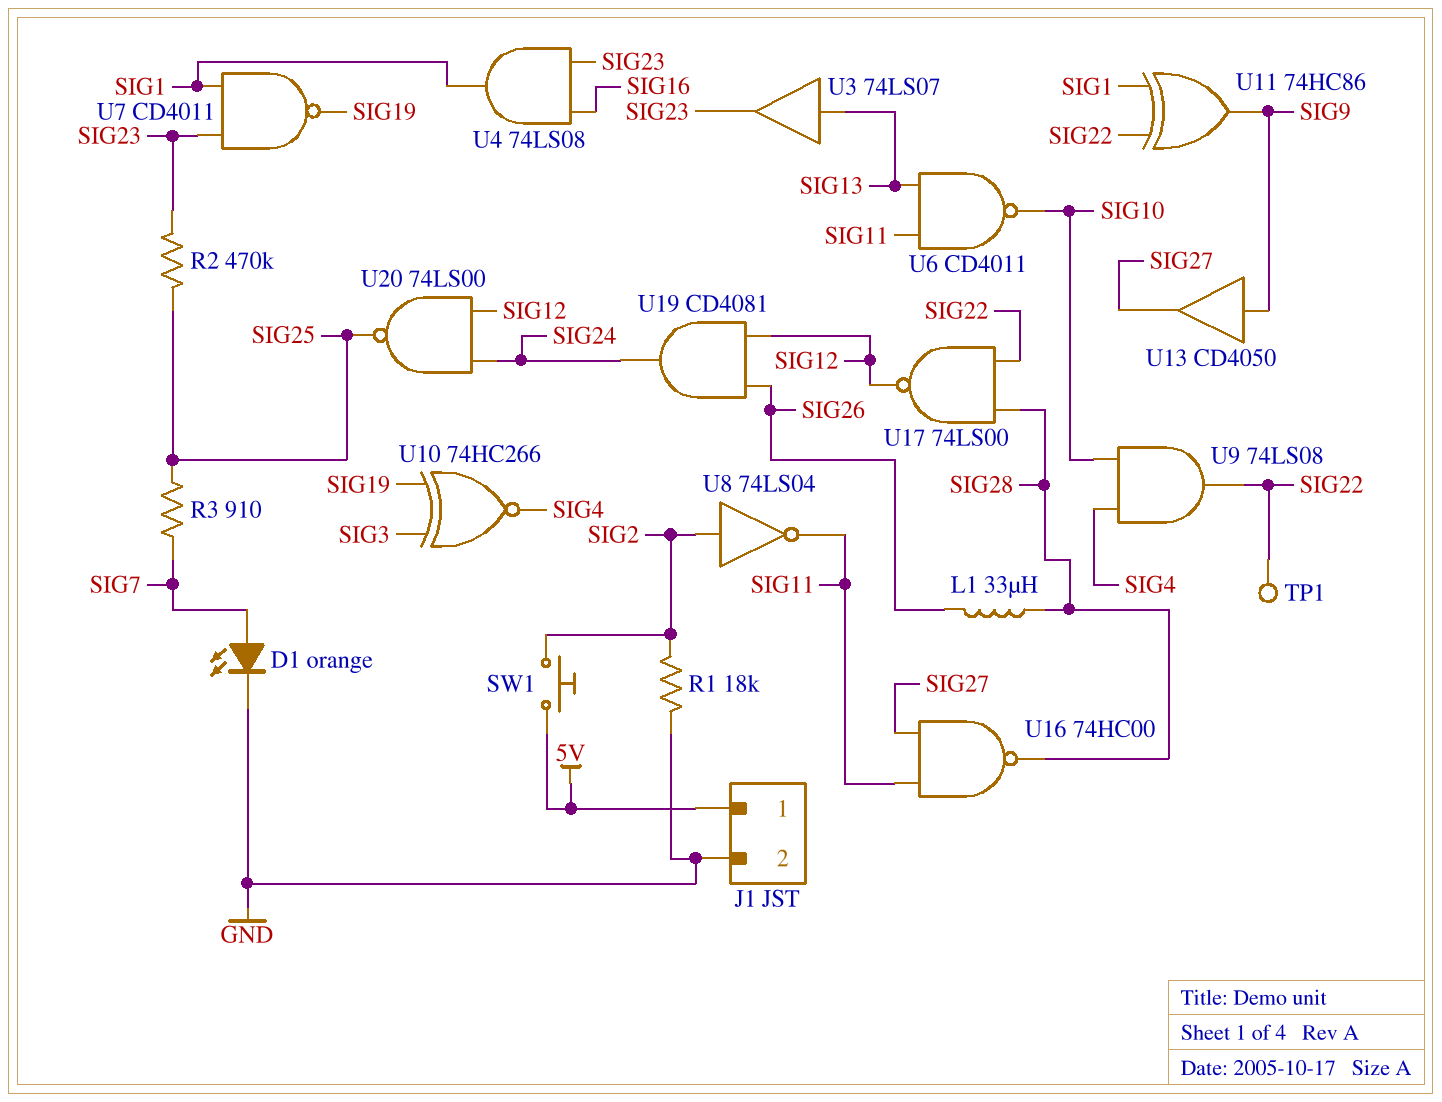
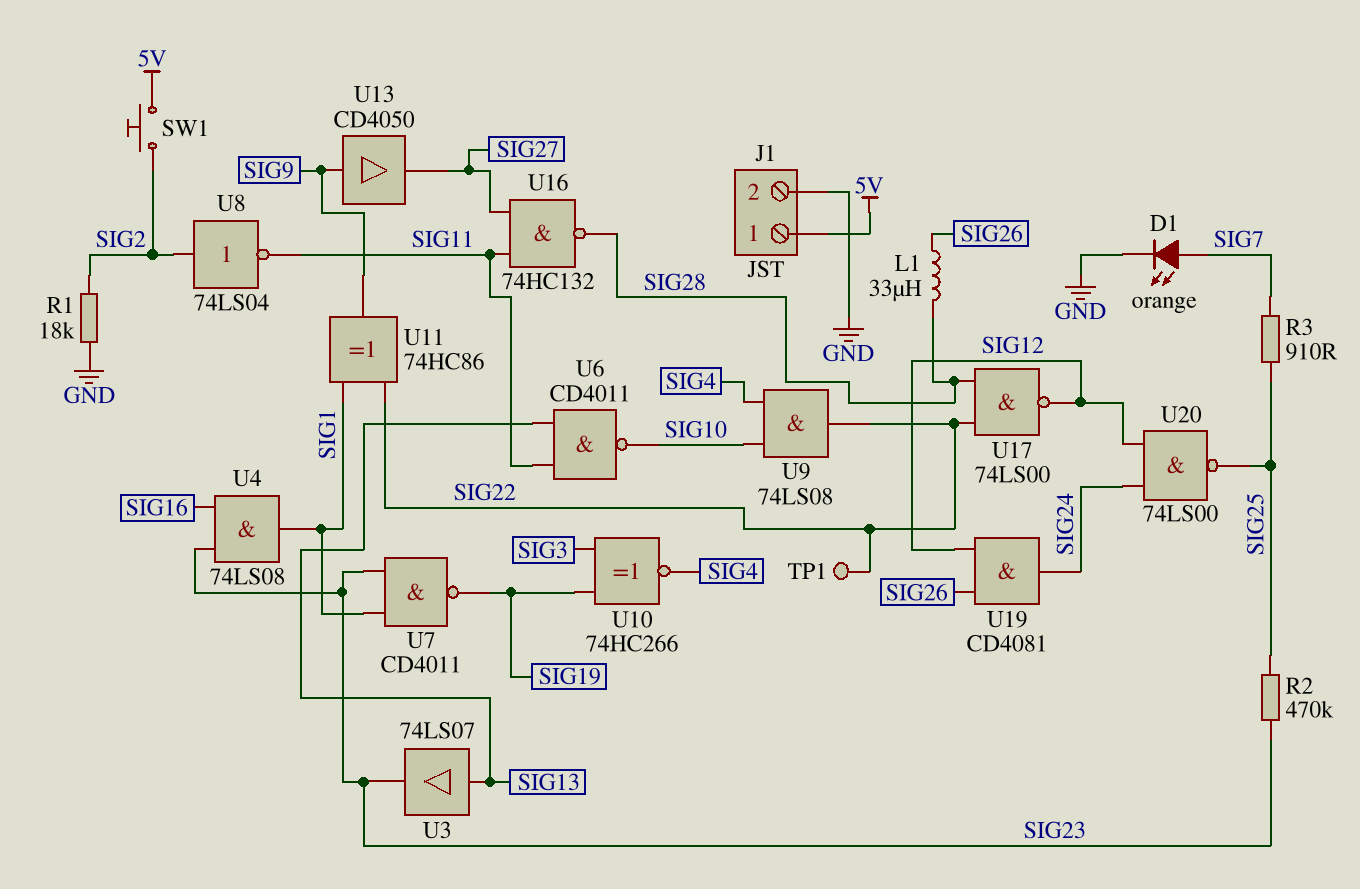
U16: NAND 74HC00 (in SIG11, in SIG27, out SIG28) -> NAND 74HC132 (in SIG11, in SIG27, out SIG28)

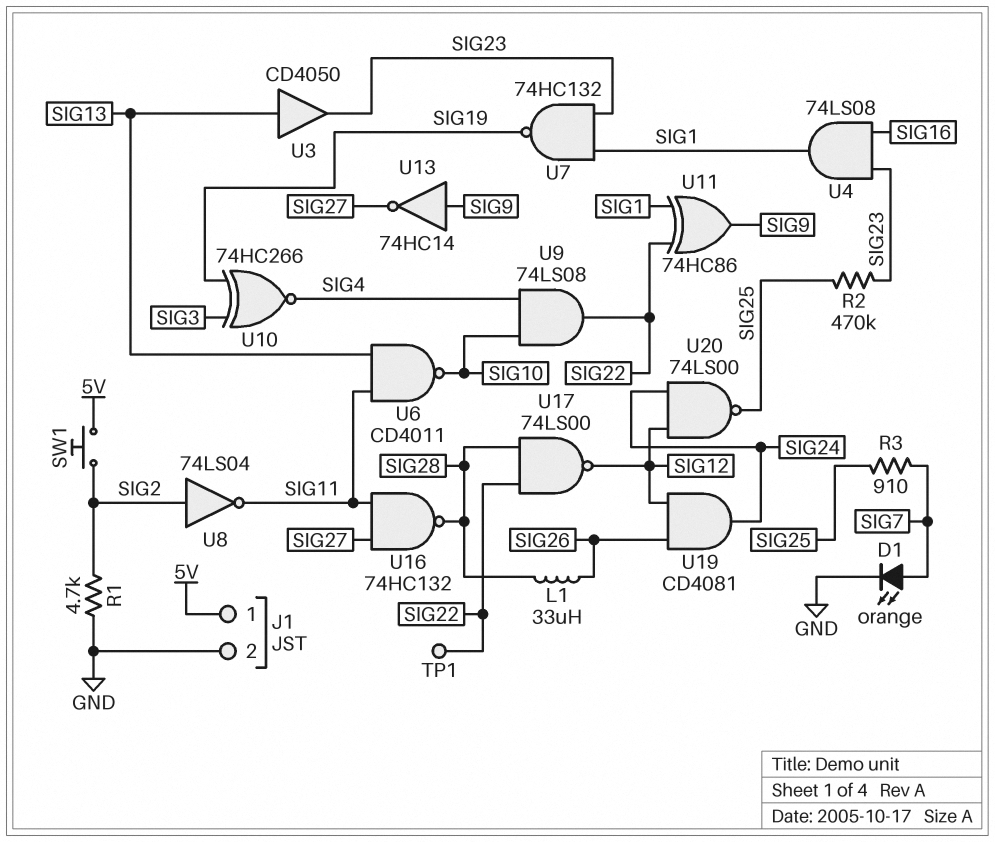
R1: 18k (GND, SIG2) -> 4.7k (GND, SIG2)
U3: buffer 74LS07 (in SIG13, out SIG23) -> buffer CD4050 (in SIG13, out SIG23)
U7: NAND CD4011 (in SIG1, in SIG23, out SIG19) -> NAND 74HC132 (in SIG1, in SIG23, out SIG19)
U13: buffer CD4050 (in SIG9, out SIG27) -> NOT 74HC14 (in SIG9, out SIG27)

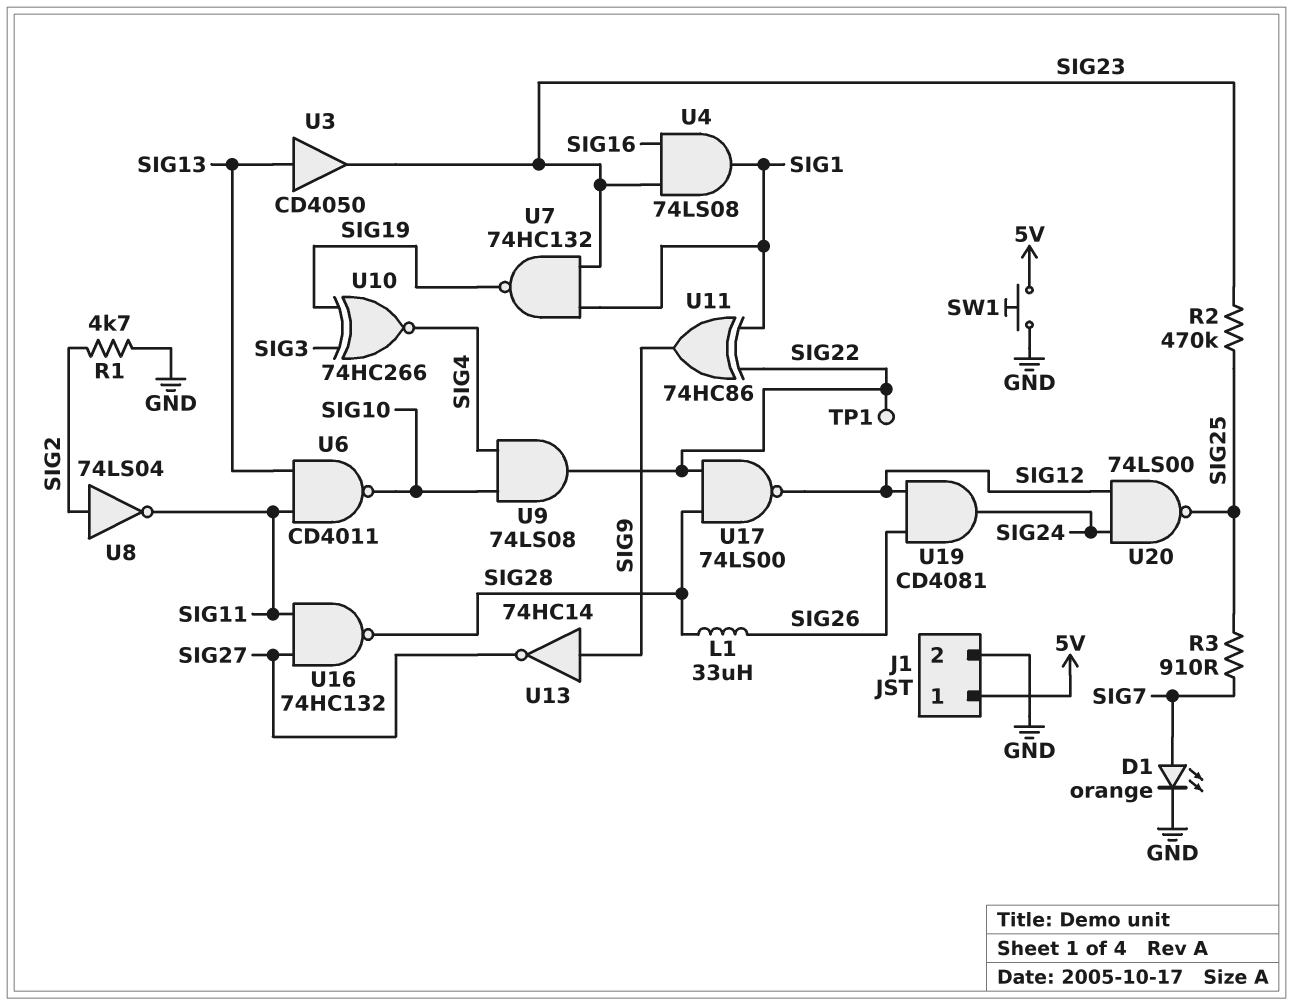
SW1: button (5V, SIG2) -> button (5V, GND)

